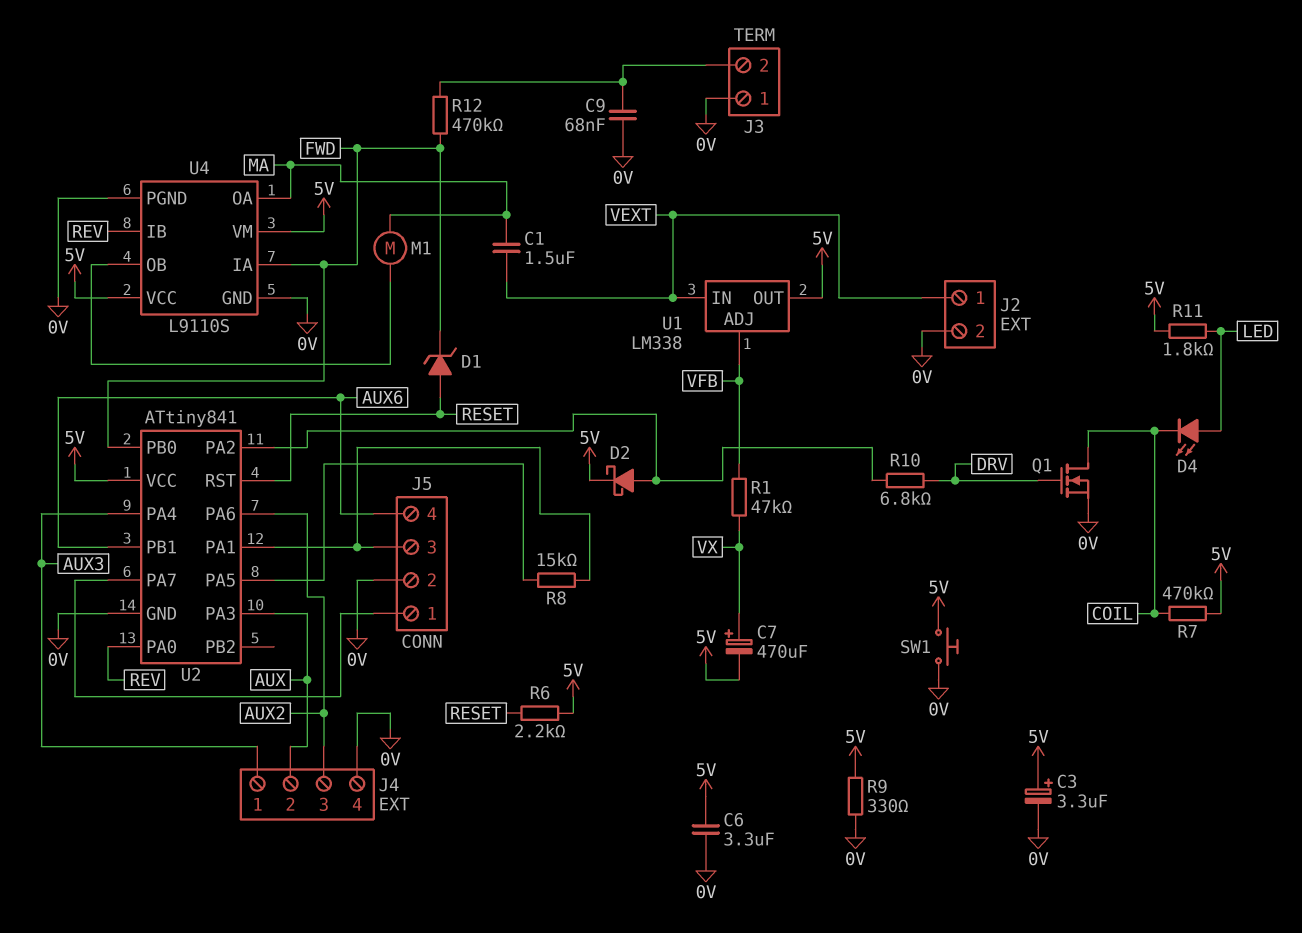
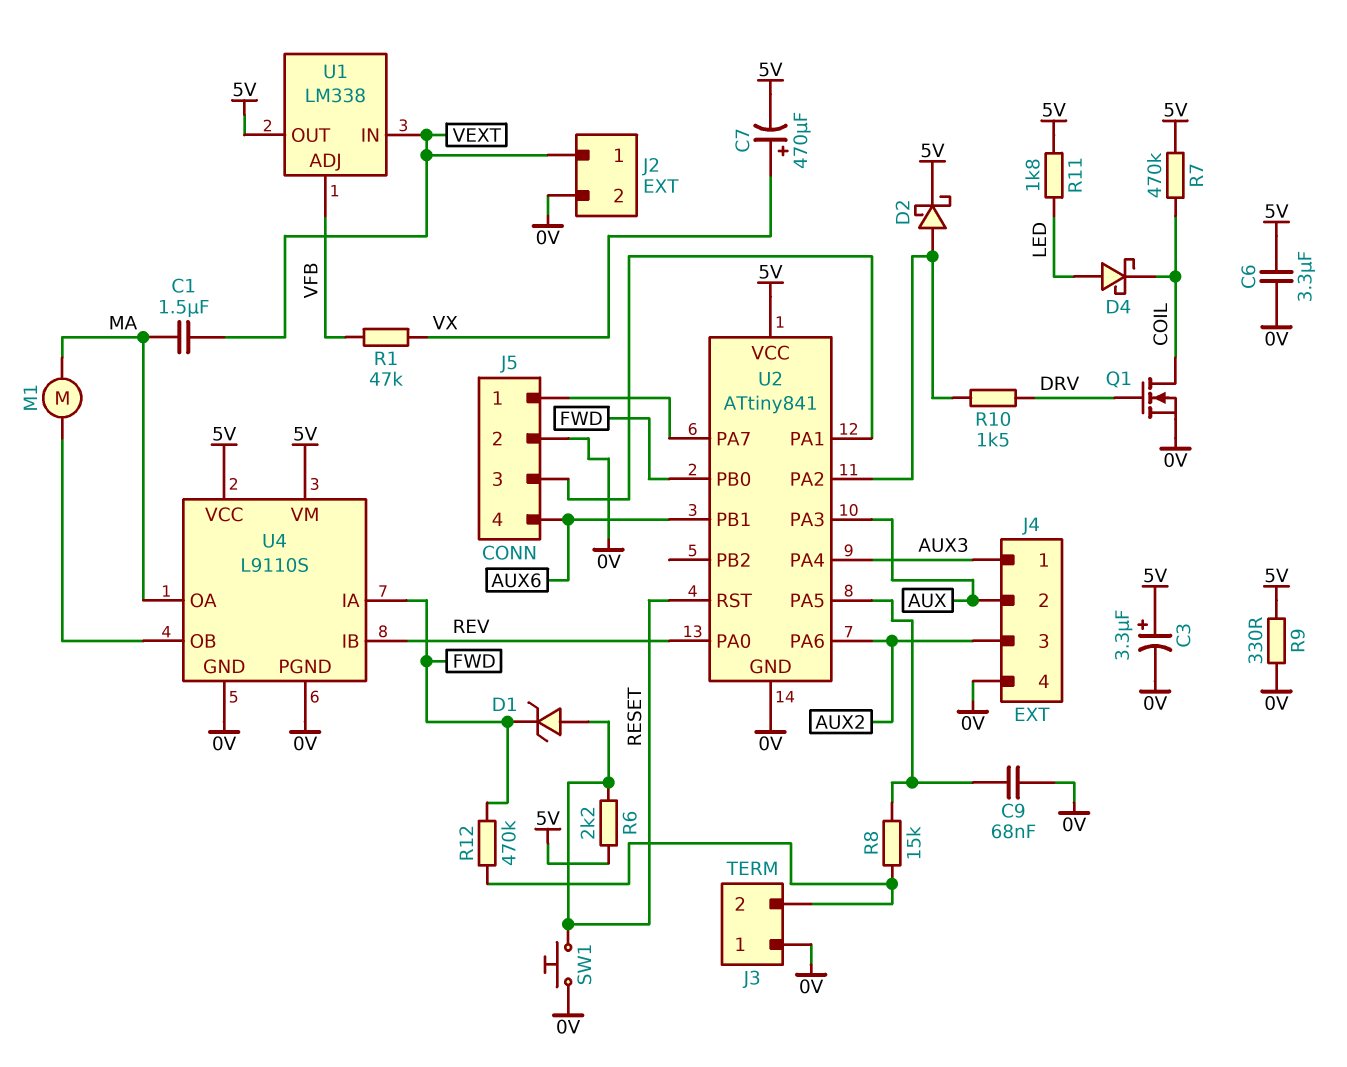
C9: 68nF (0V, J3/2) -> 68nF (0V, U2/PA5)
D4: LED (A LED, K COIL) -> schottky (A LED, K COIL)
R8: 15k (J5/3, U2/PA5) -> 15k (J3/2, U2/PA5)
R10: 6.8k (DRV, U2/PA2) -> 1.5k (DRV, U2/PA2)
SW1: button (0V, 5V) -> button (0V, RESET)

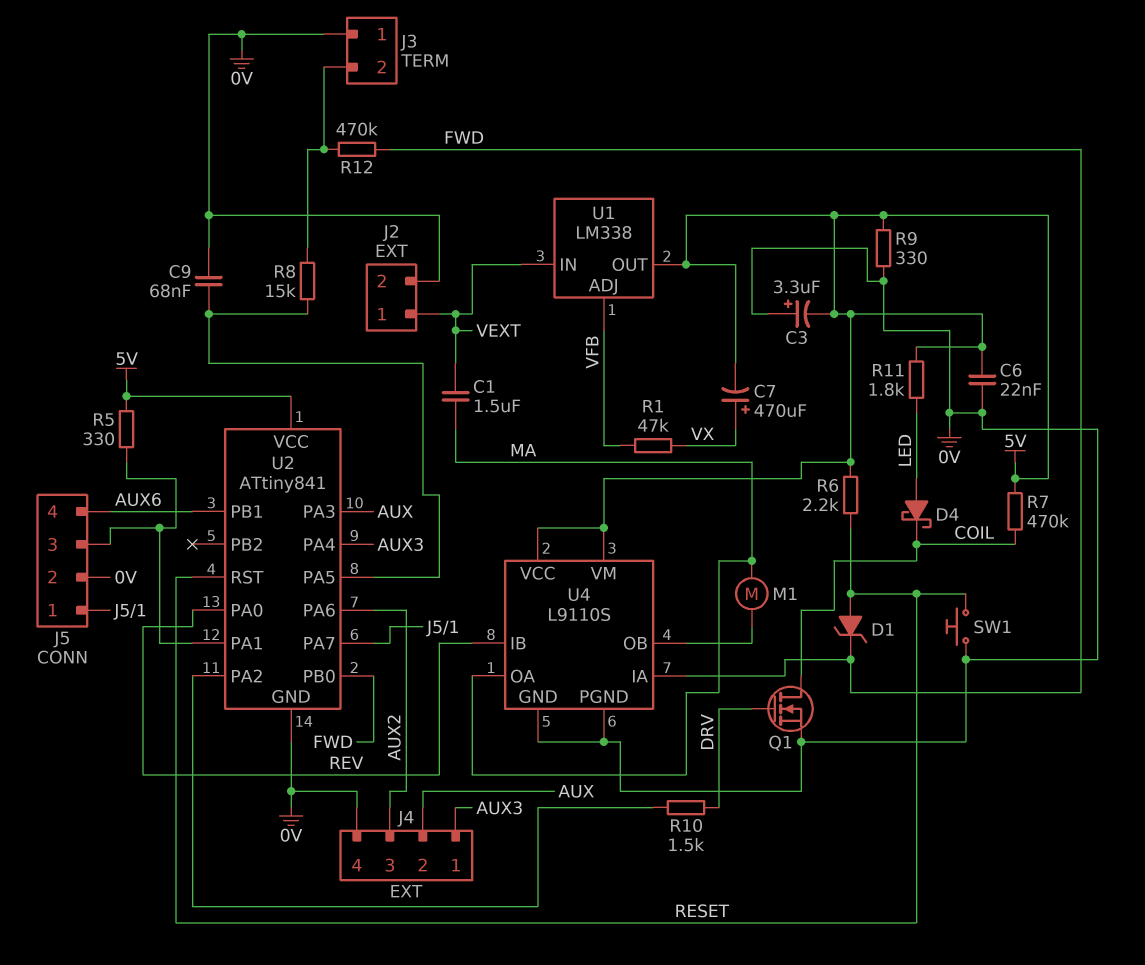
C3: 3.3uF (plus 5V, minus 0V) -> 3.3uF (plus 0V, minus 5V)
C6: 3.3uF (0V, 5V) -> 22nF (0V, 5V)
D2: schottky (A U2/PA2, K 5V) -> none
R5: none -> 330 (5V, J5/3)

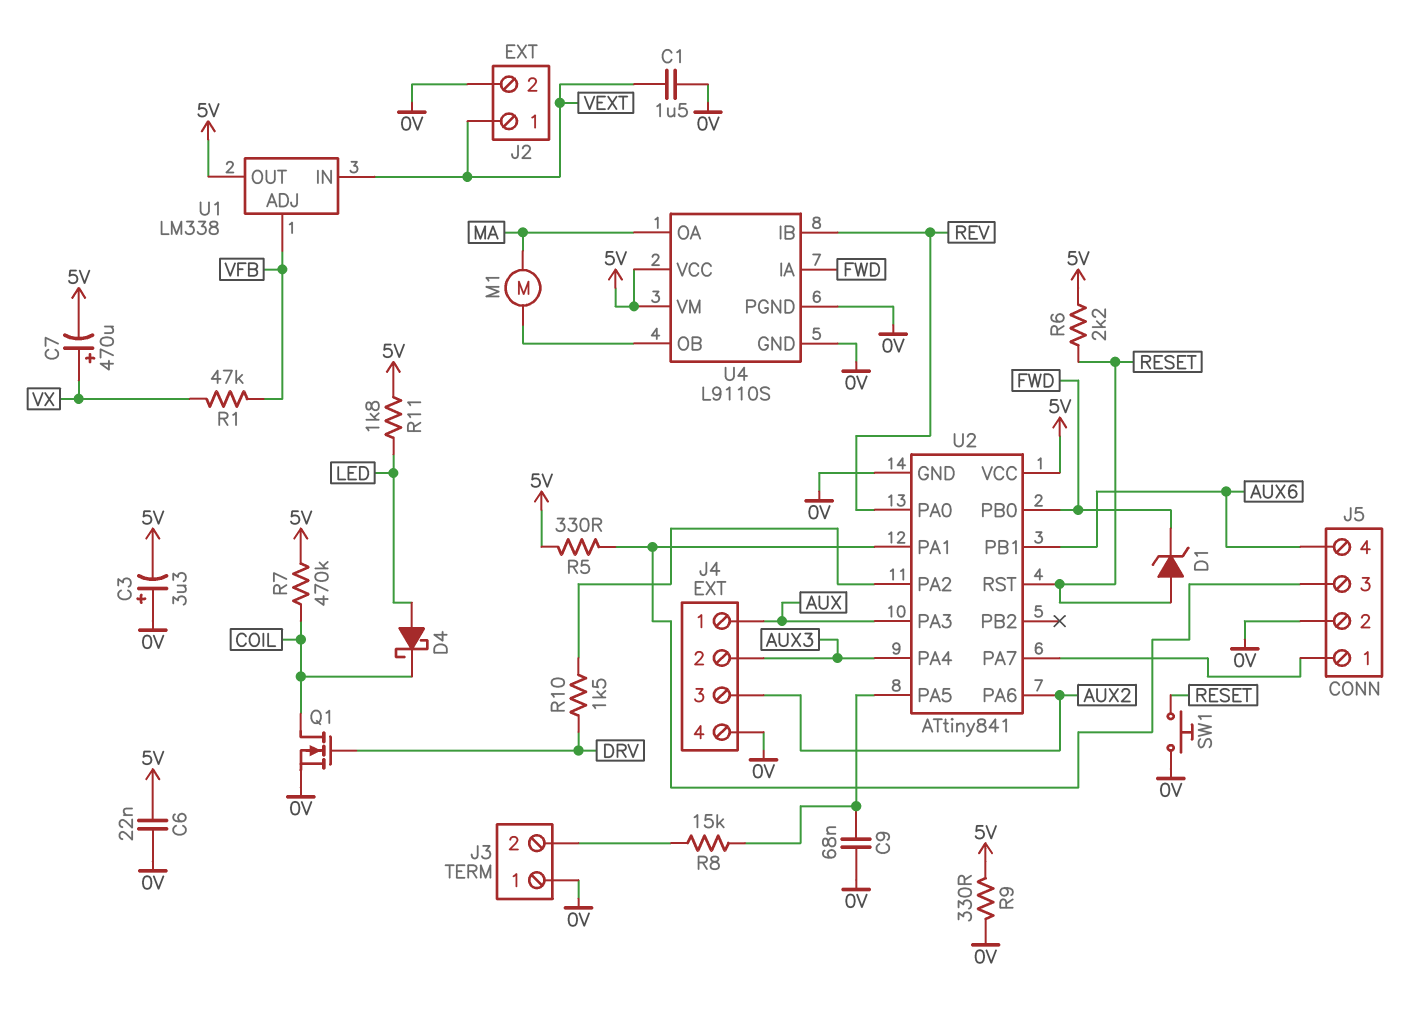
C1: 1.5uF (MA, VEXT) -> 1.5uF (0V, VEXT)
J4 pin 1: AUX3 -> AUX
J4 pin 2: AUX -> AUX3
R12: 470k (FWD, J3/2) -> none

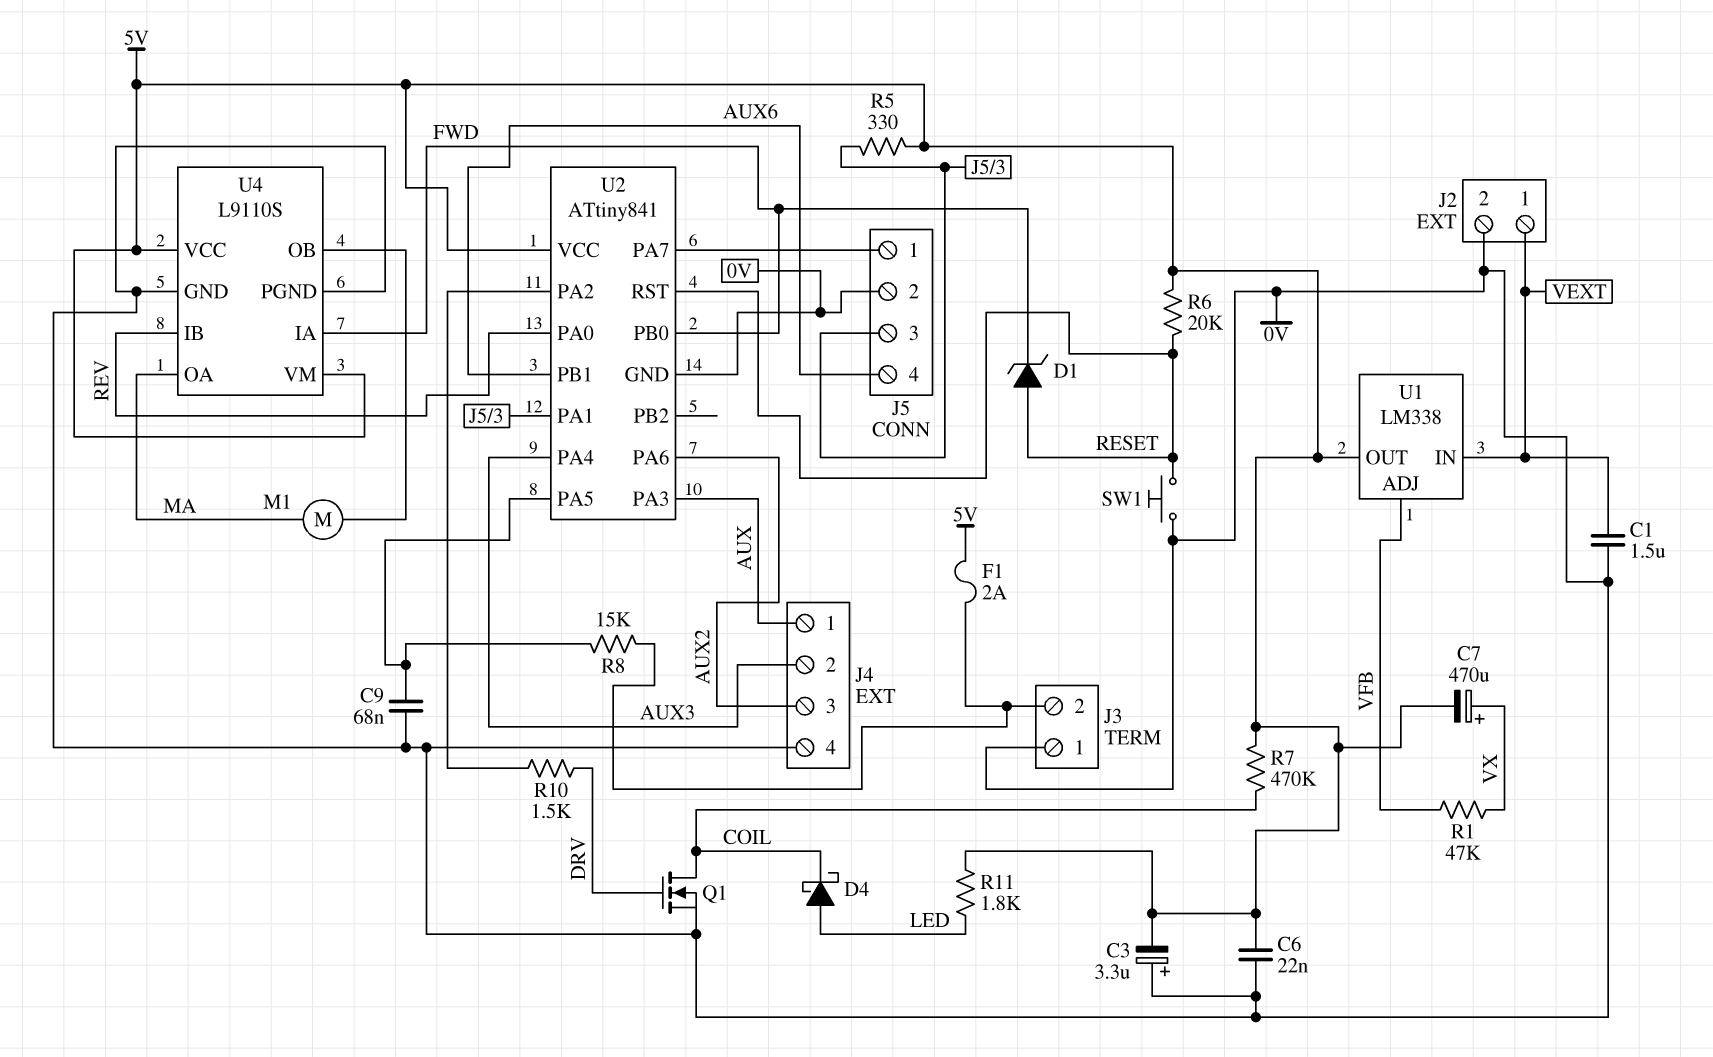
F1: none -> 2A (5V, J3/2)
R6: 2.2k (5V, RESET) -> 20k (5V, RESET)
R9: 330 (0V, 5V) -> none

